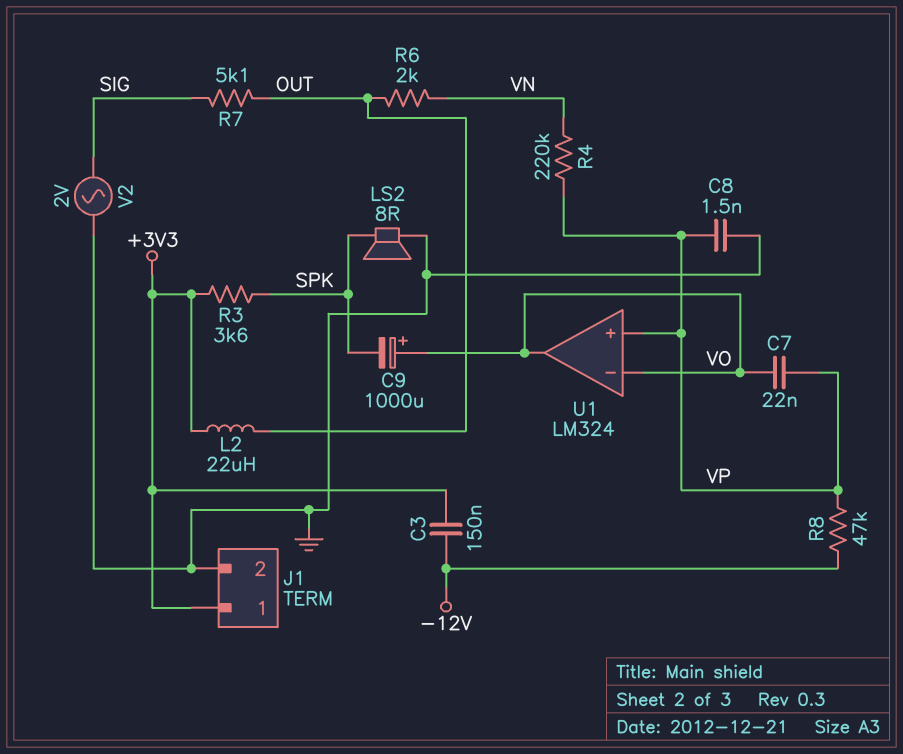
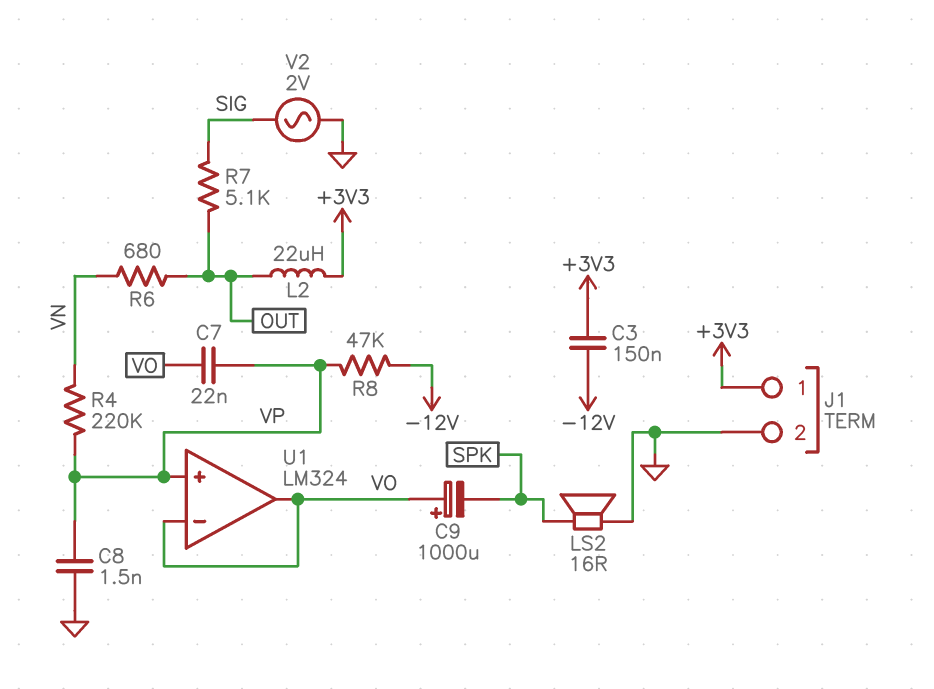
LS2: speaker 8R (GND, SPK) -> speaker 16R (GND, SPK)
R3: 3.6k (+3V3, SPK) -> none
R6: 2k (OUT, VN) -> 680 (OUT, VN)

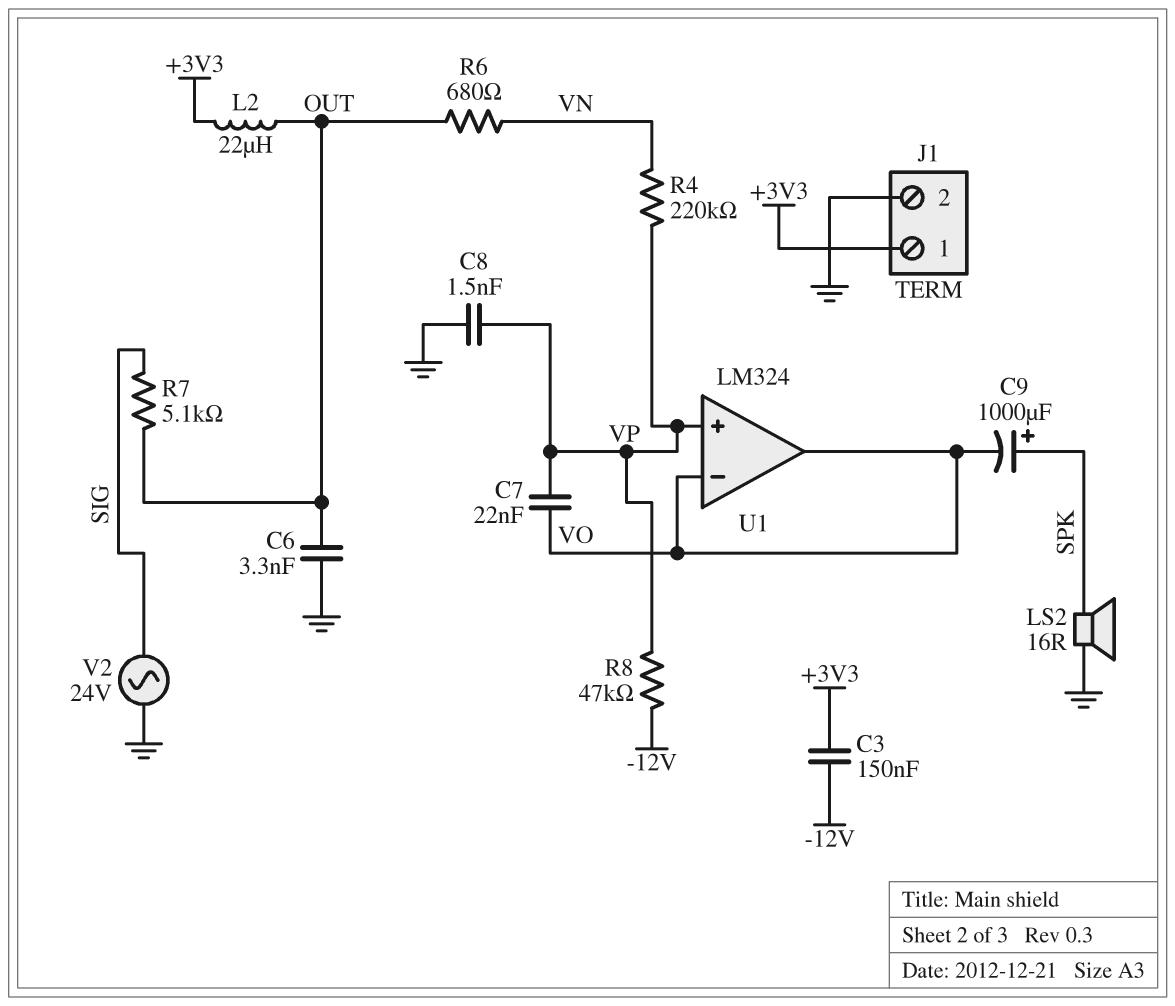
C6: none -> 3.3nF (GND, OUT)
C9: 1000uF (plus VO, minus SPK) -> 1000uF (plus SPK, minus VO)
V2: AC 2V (GND, SIG) -> AC 24V (GND, SIG)

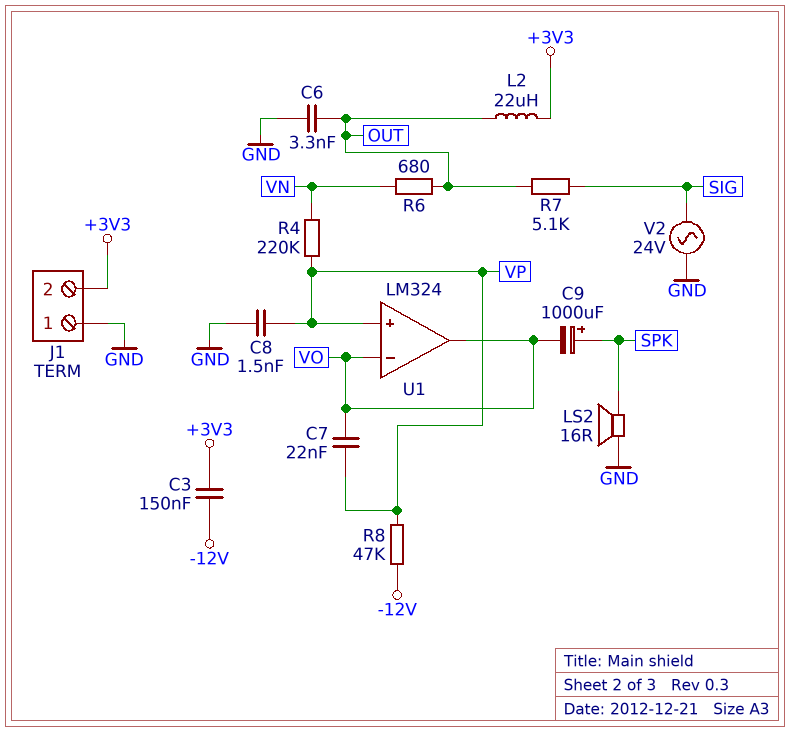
J1 pin 1: +3V3 -> GND
J1 pin 2: GND -> +3V3

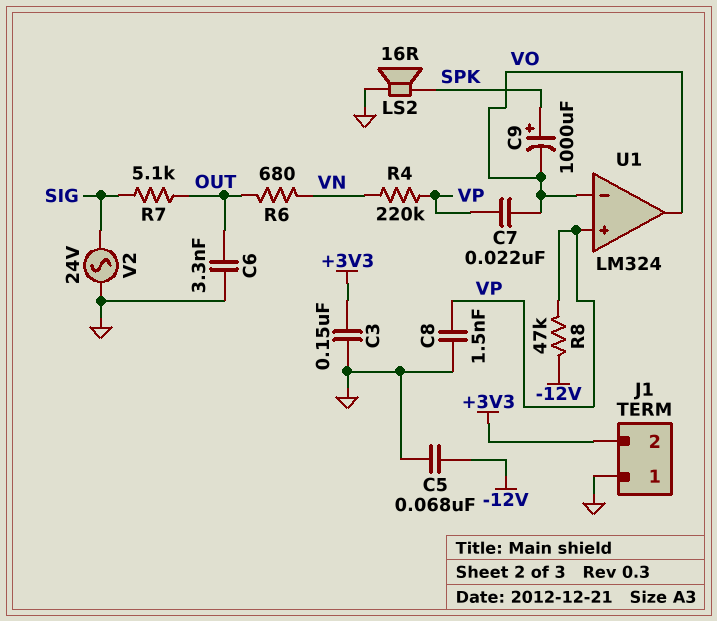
C3: 150nF (+3V3, -12V) -> 150nF (+3V3, GND)
C5: none -> 68nF (-12V, GND)
L2: 22uH (+3V3, OUT) -> none

